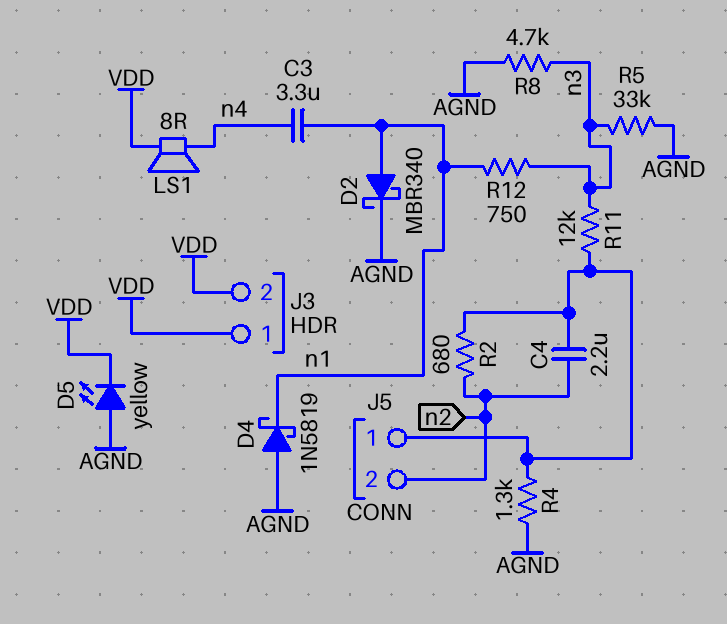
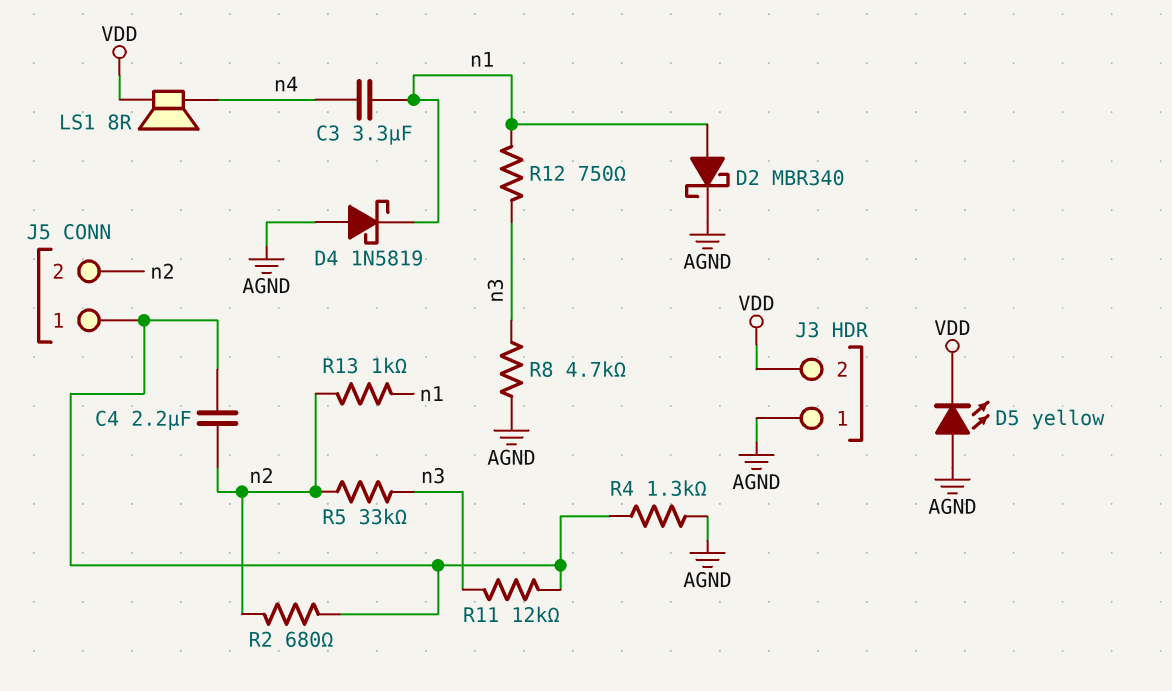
J3 pin 1: VDD -> AGND
R5: 33k (AGND, n3) -> 33k (n2, n3)
R13: none -> 1k (n1, n2)

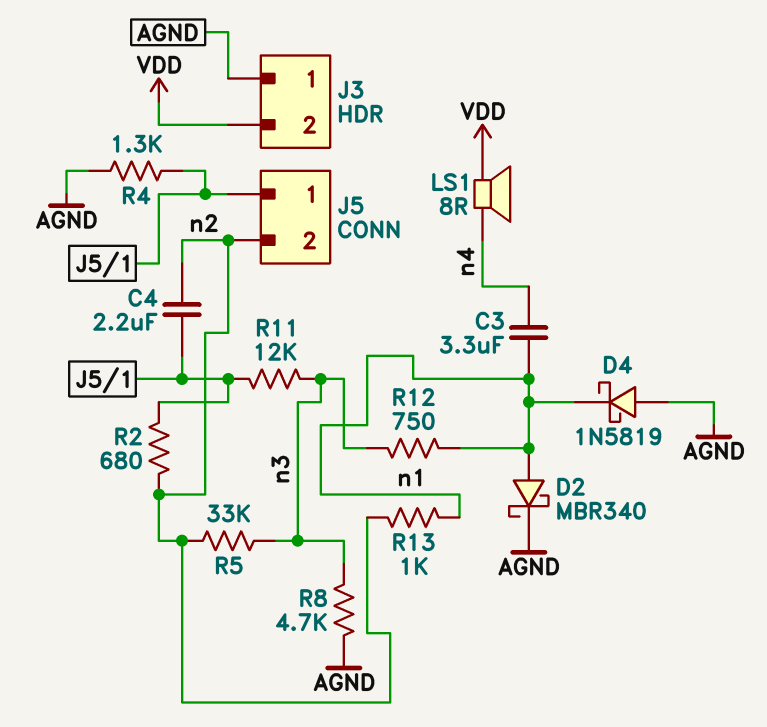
D5: LED yellow (A AGND, K VDD) -> none

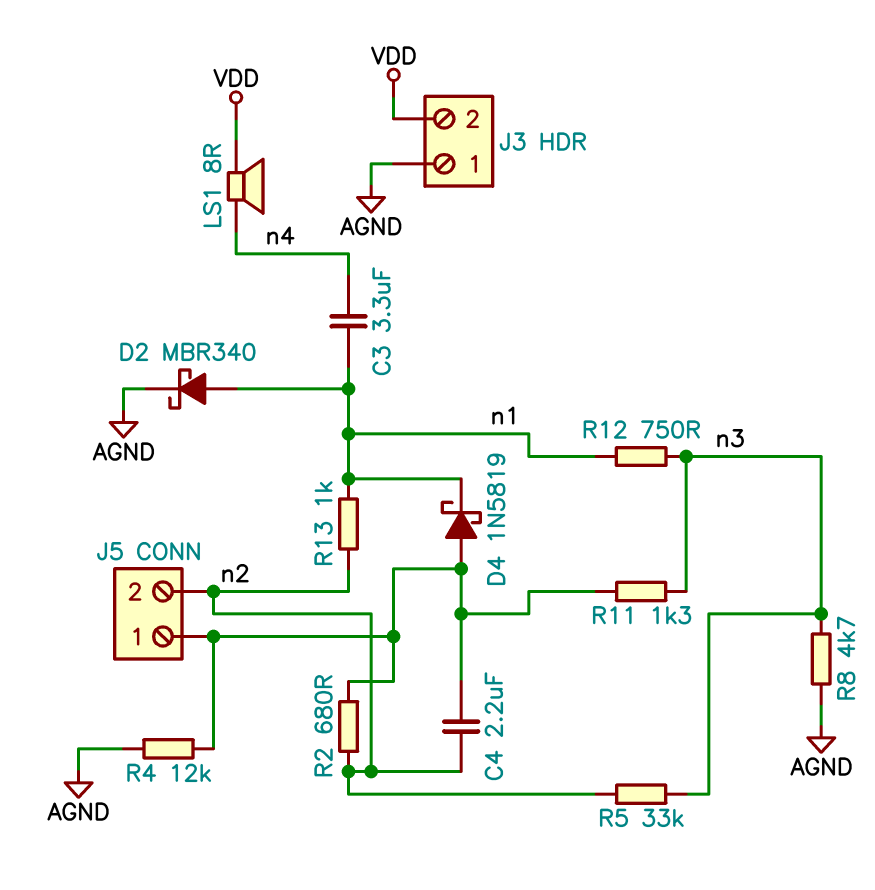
D4: schottky 1N5819 (A AGND, K n1) -> schottky 1N5819 (A J5/1, K n1)
R4: 1.3k (AGND, J5/1) -> 12k (AGND, J5/1)
R11: 12k (J5/1, n3) -> 1.3k (J5/1, n3)

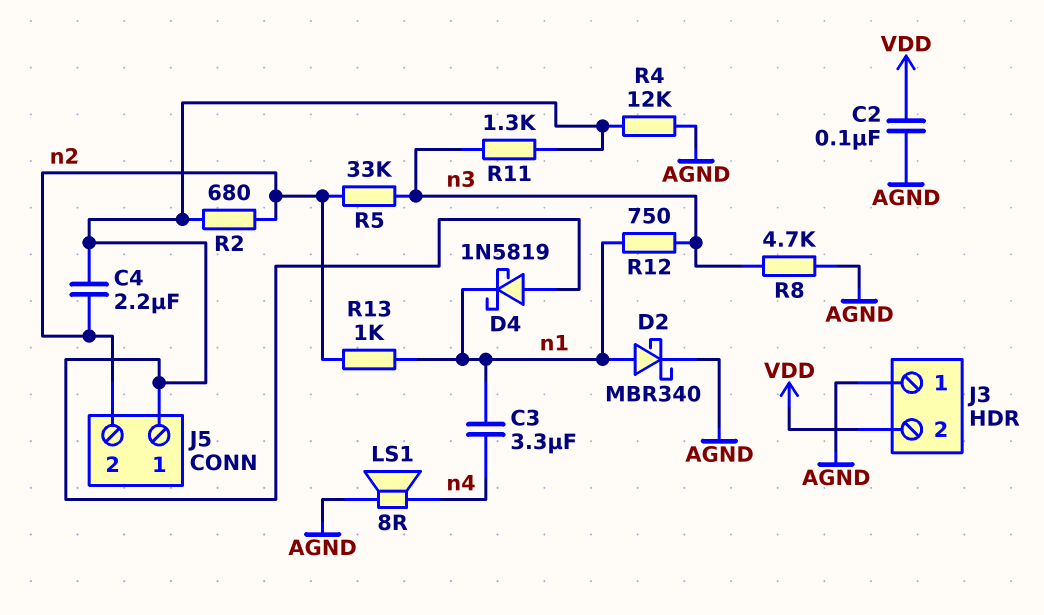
C2: none -> 100nF (AGND, VDD)
LS1: speaker 8R (VDD, n4) -> speaker 8R (AGND, n4)

